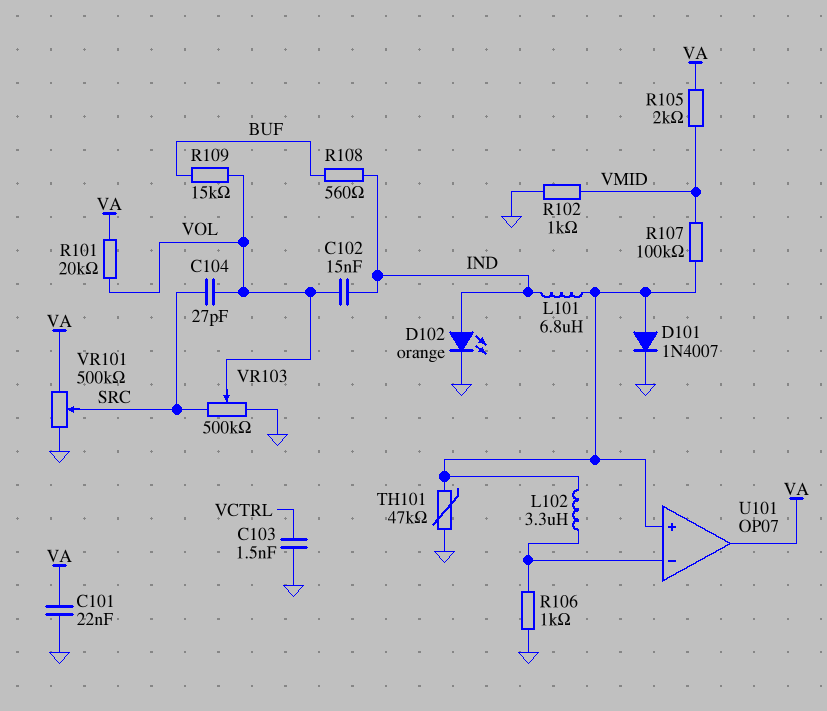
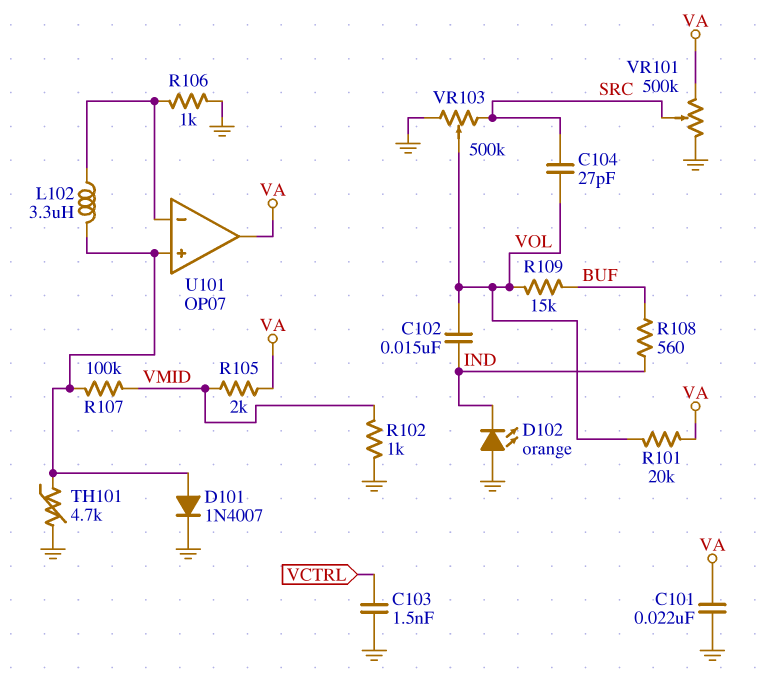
D102: LED orange (A IND, K GND) -> LED orange (A GND, K IND)
L101: 6.8uH (IND, U101/in+) -> none
TH101: 47k (GND, U101/in+) -> 4.7k (GND, U101/in+)

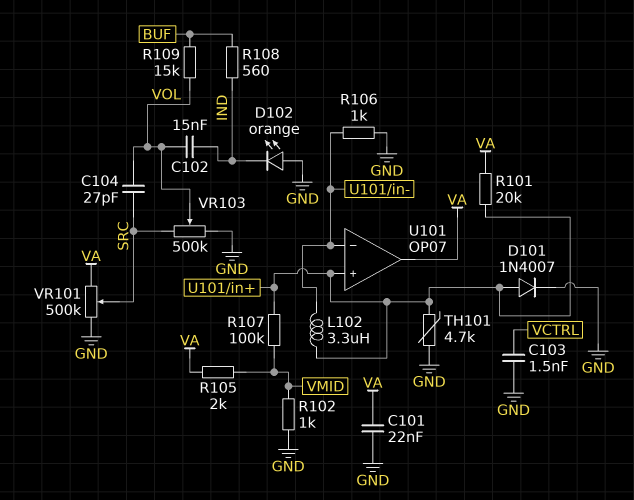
R101: 20k (VA, VOL) -> 20k (U101/in+, VA)

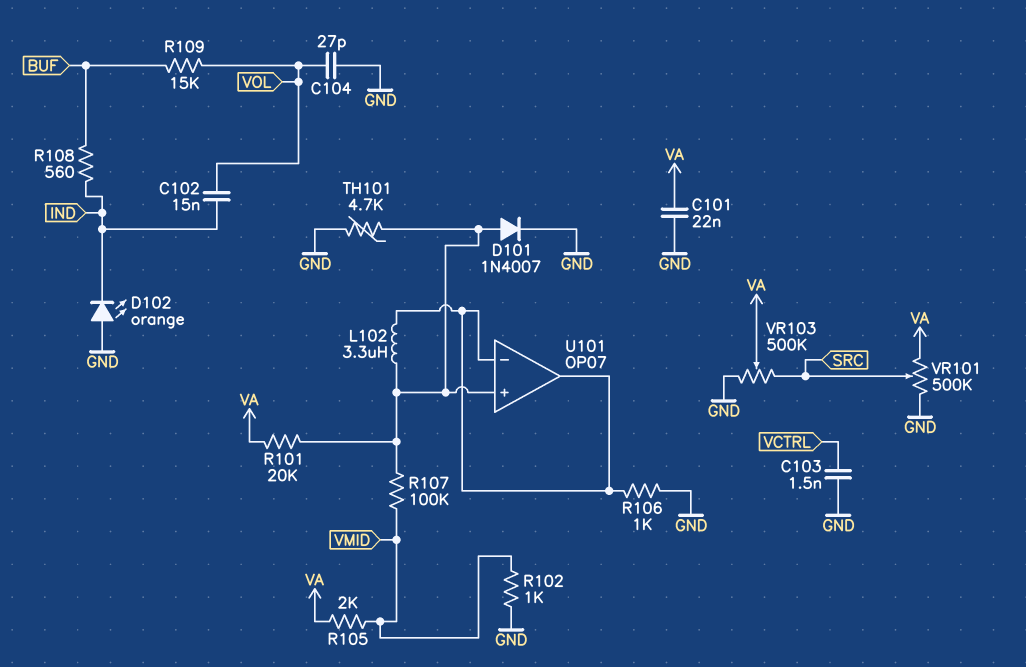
C104: 27pF (SRC, VOL) -> 27pF (GND, VOL)
U101 pin out: VA -> U101/in-
VR103: 500k (GND, SRC, wiper VOL) -> 500k (GND, SRC, wiper VA)

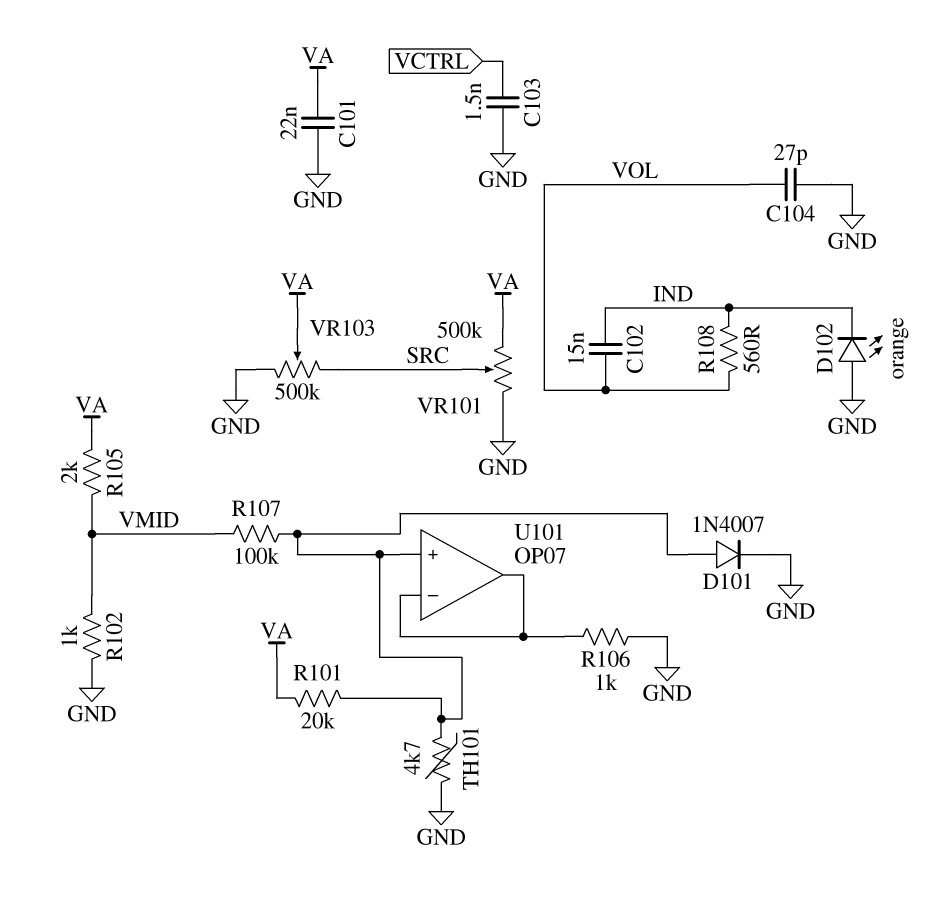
L102: 3.3uH (U101/in+, U101/in-) -> none
R108: 560 (BUF, IND) -> 560 (IND, VOL)
R109: 15k (BUF, VOL) -> none

